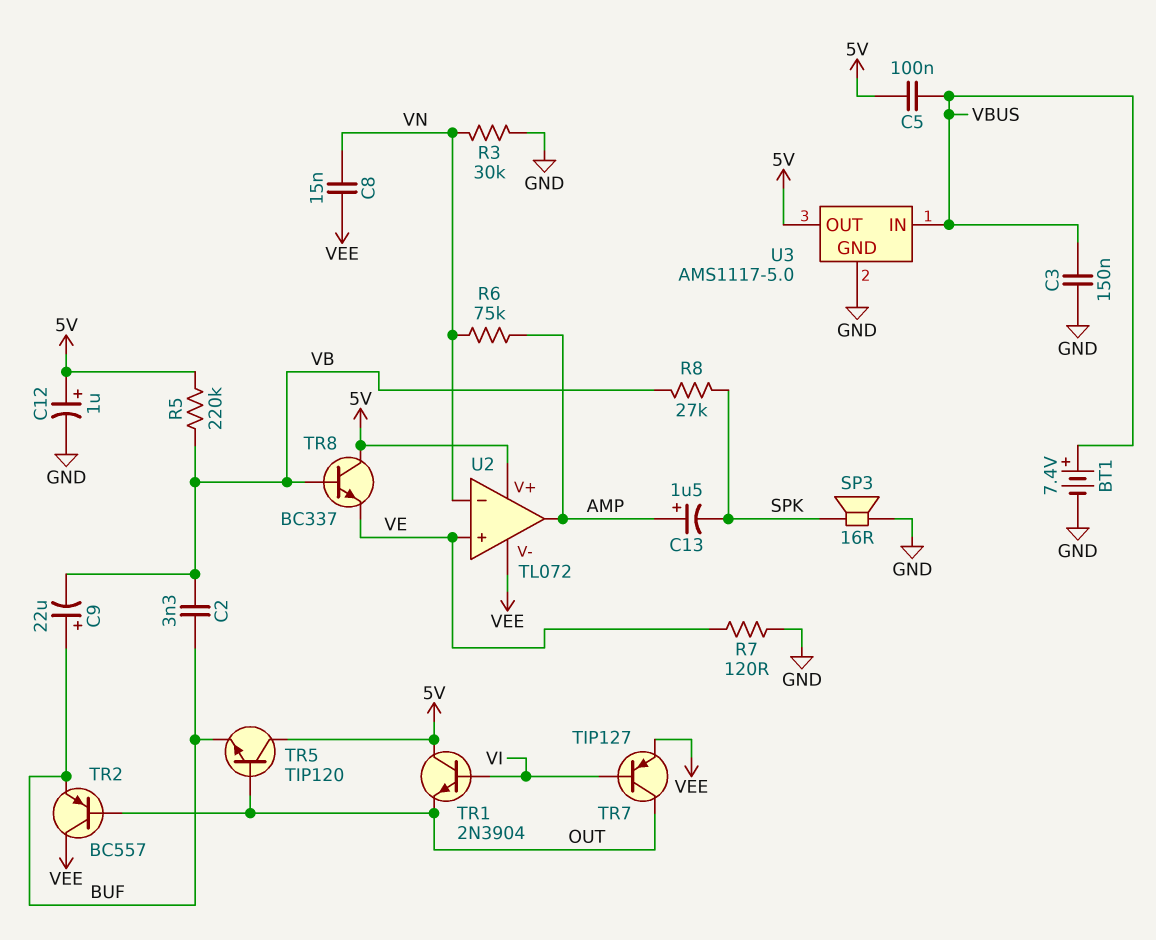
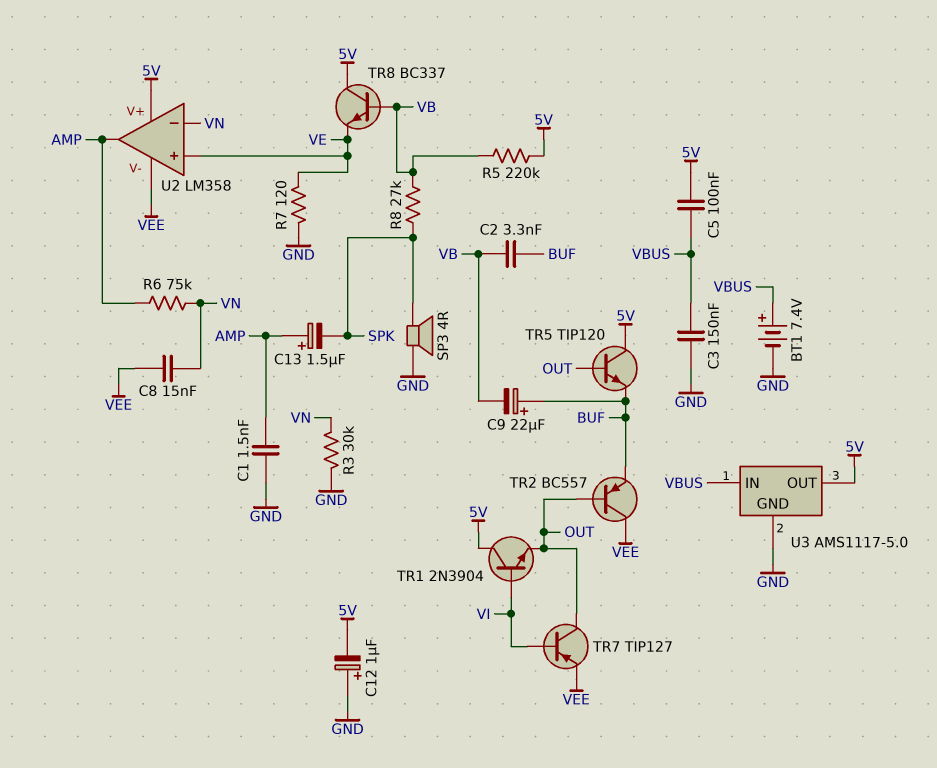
C1: none -> 1.5nF (AMP, GND)
C12: 1uF (plus 5V, minus GND) -> 1uF (plus GND, minus 5V)
SP3: speaker 16R (GND, SPK) -> speaker 4R (GND, SPK)
U2: TL072 -> LM358

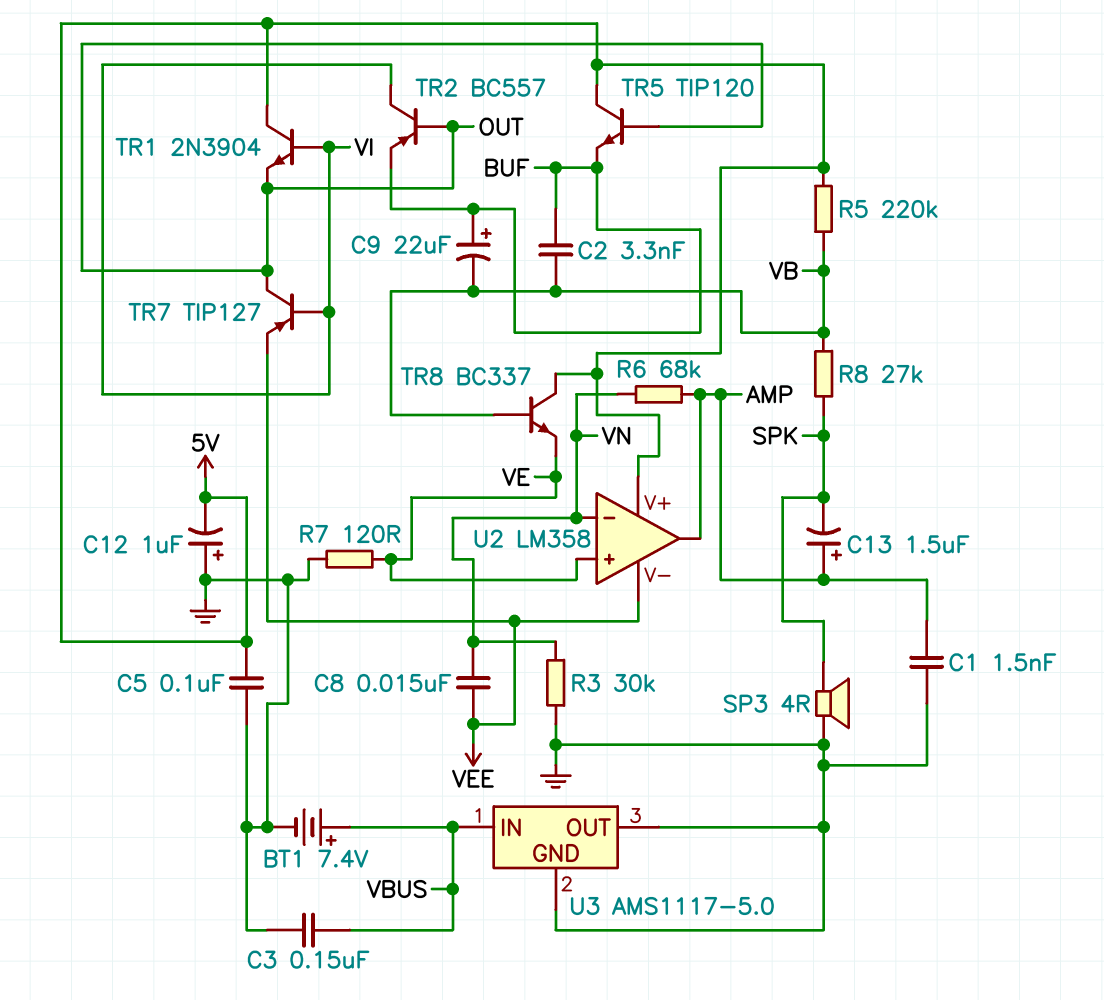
C5: 100nF (5V, VBUS) -> 100nF (5V, GND)
R6: 75k (AMP, VN) -> 68k (AMP, VN)
TR2: PNP BC557 (B OUT, C VEE, E BUF) -> PNP BC557 (B OUT, C VI, E BUF)
U3 pin OUT: 5V -> GND

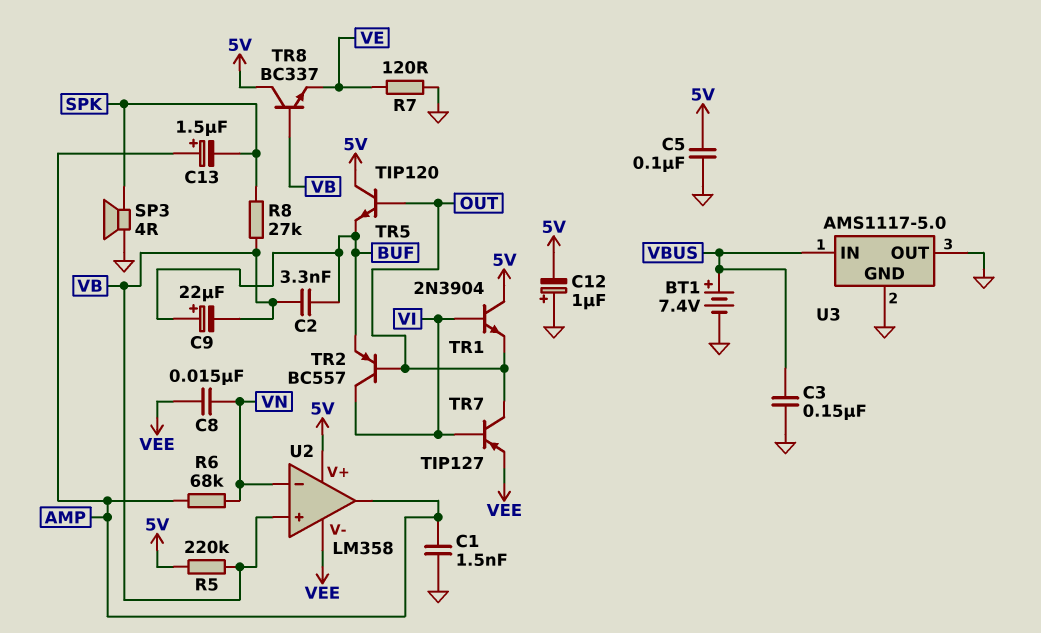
R3: 30k (GND, VN) -> none
U2 pin in+: VE -> VB

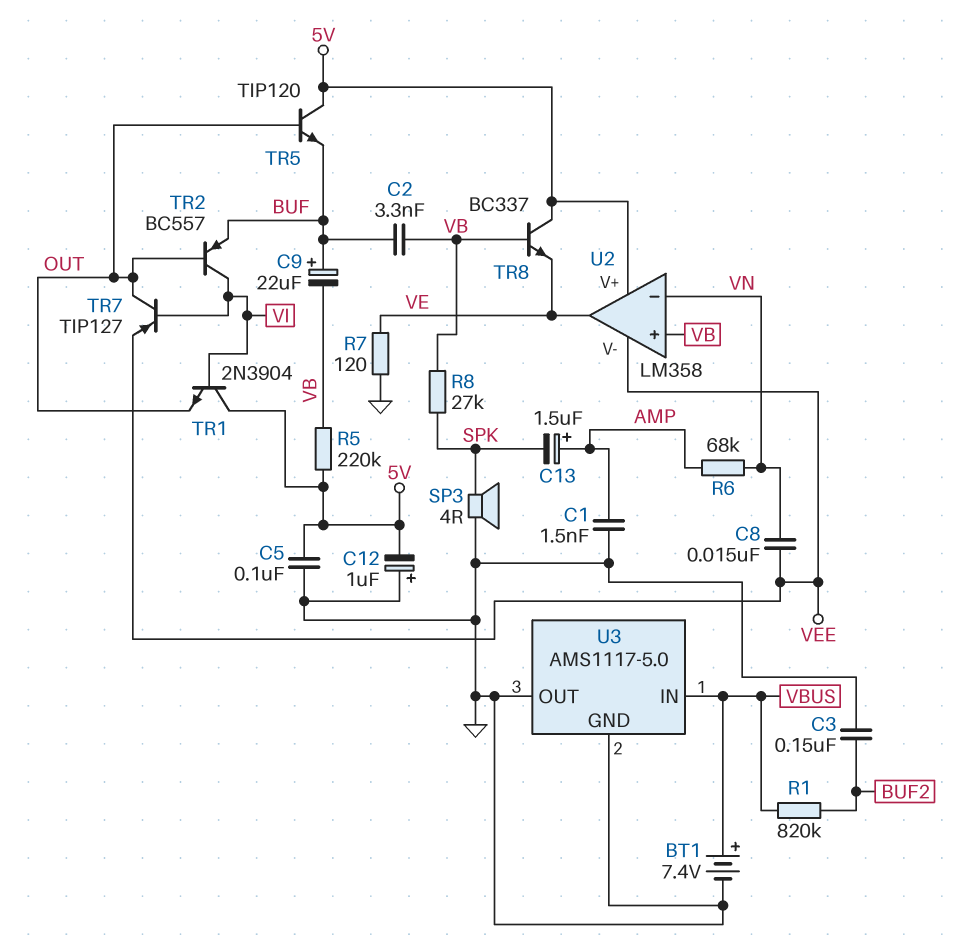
C3: 150nF (GND, VBUS) -> 150nF (BUF2, GND)
R1: none -> 820k (BUF2, VBUS)
U2 pin out: AMP -> VE

